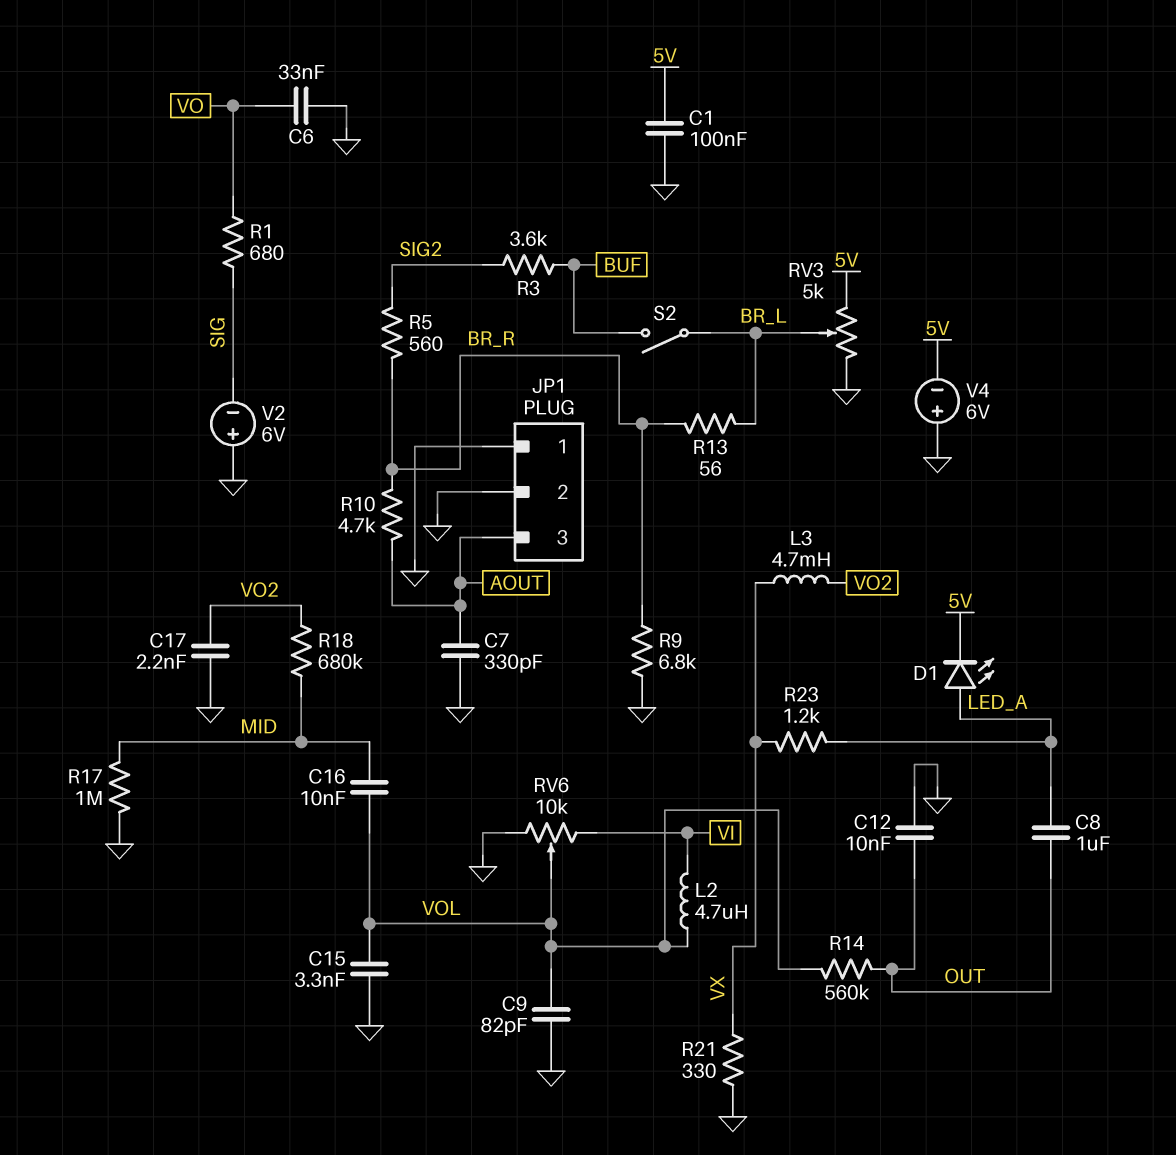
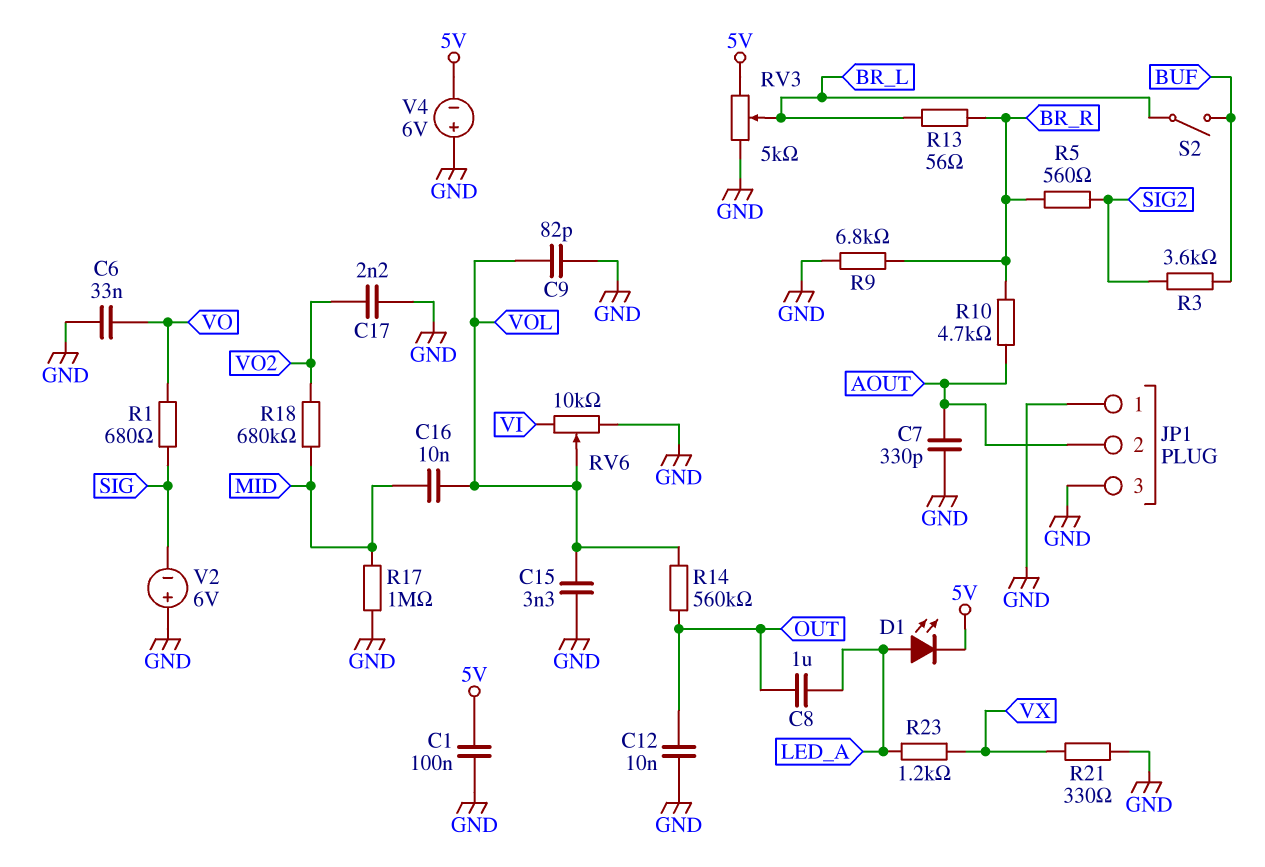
JP1 pin 2: GND -> AOUT
JP1 pin 3: AOUT -> GND
L2: 4.7uH (VI, VOL) -> none
L3: 4.7mH (VO2, VX) -> none

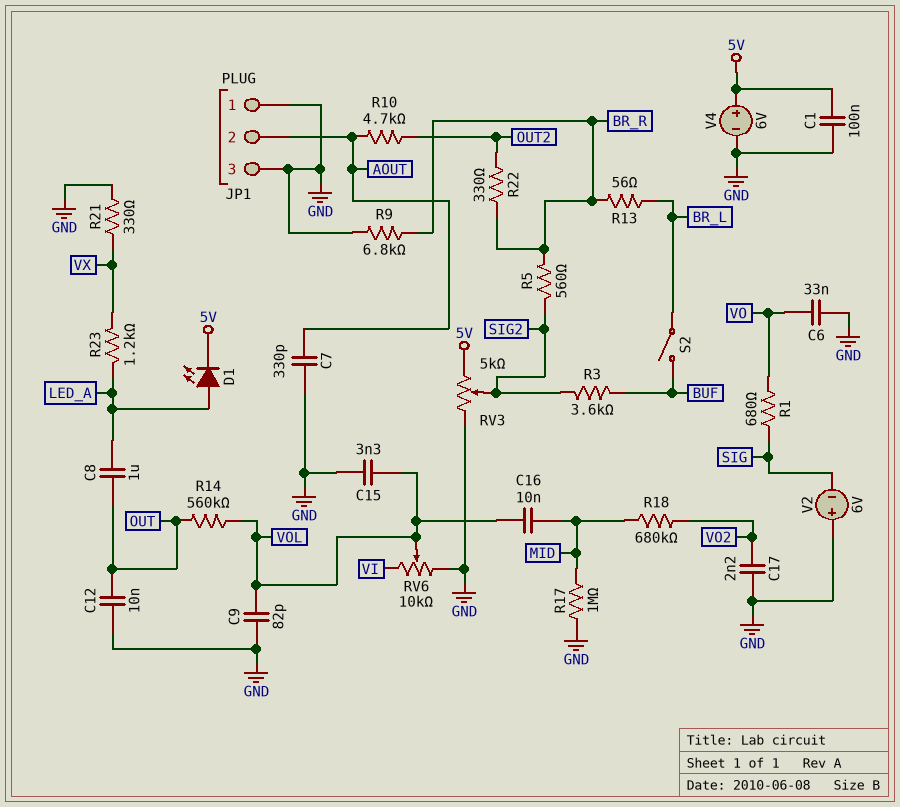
R10: 4.7k (AOUT, BR_R) -> 4.7k (AOUT, OUT2)
R22: none -> 330 (BR_R, OUT2)
RV3: 5k (5V, GND, wiper BR_L) -> 5k (5V, GND, wiper SIG2)
V4: 6V (plus GND, minus 5V) -> 6V (plus 5V, minus GND)

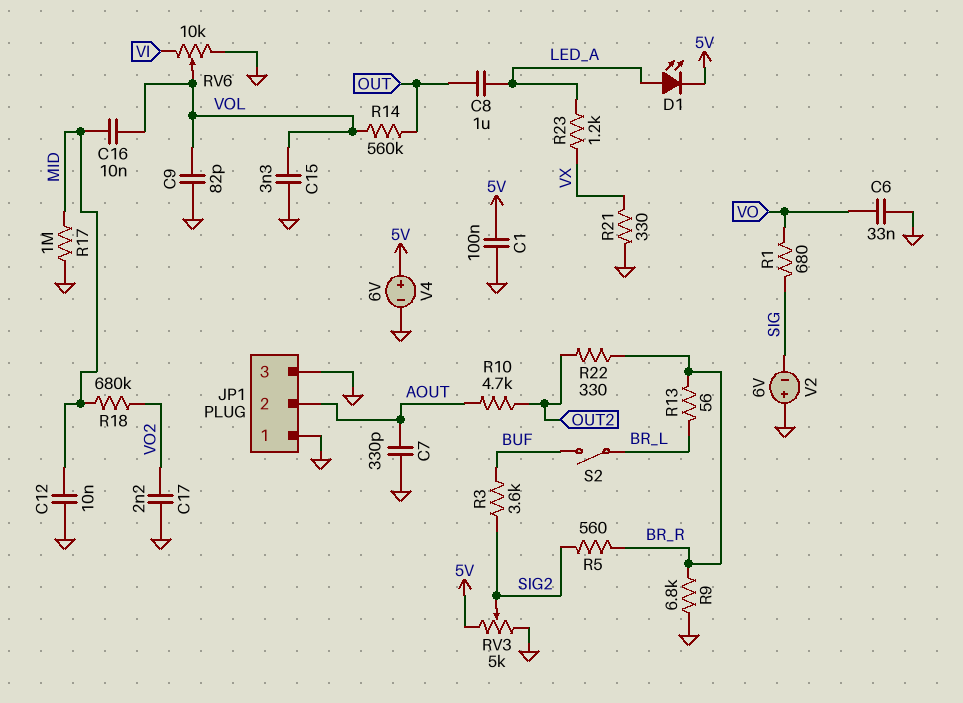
C12: 10nF (GND, OUT) -> 10nF (GND, MID)

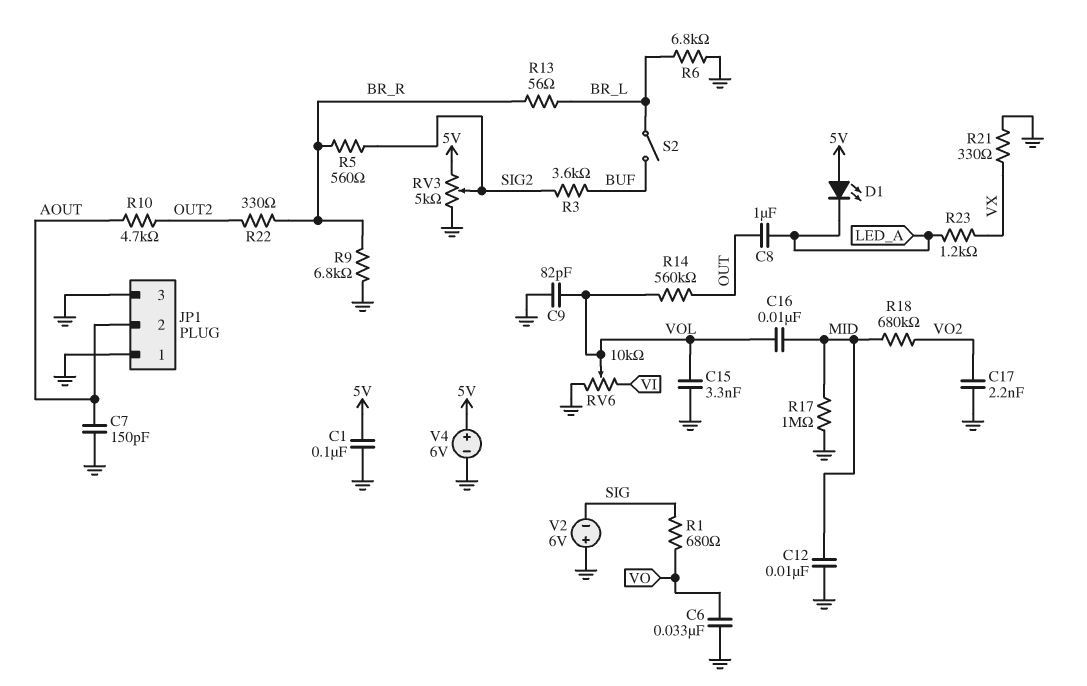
C7: 330pF (AOUT, GND) -> 150pF (AOUT, GND)
D1: LED (A LED_A, K 5V) -> LED (A 5V, K LED_A)
R6: none -> 6.8k (BR_L, GND)

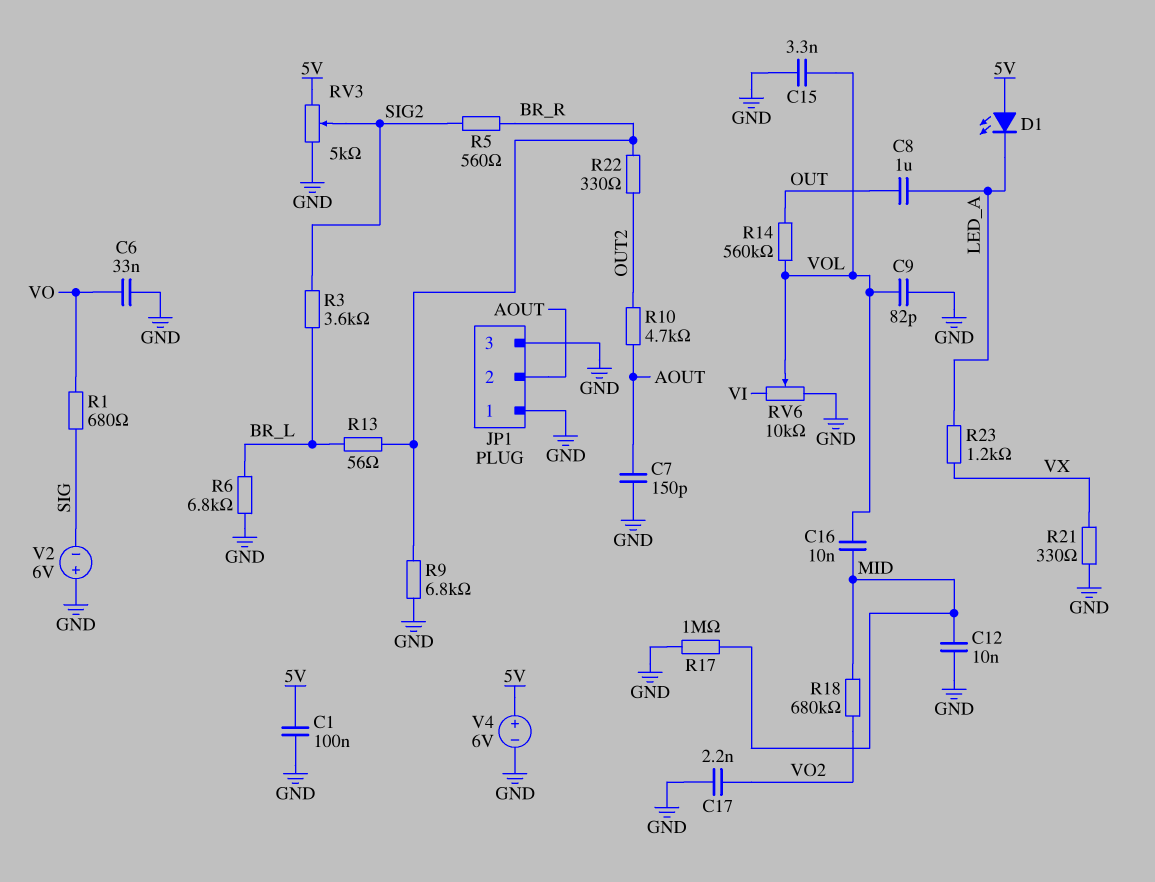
R3: 3.6k (BUF, SIG2) -> 3.6k (BR_L, SIG2)
S2: switch (BR_L, BUF) -> none

